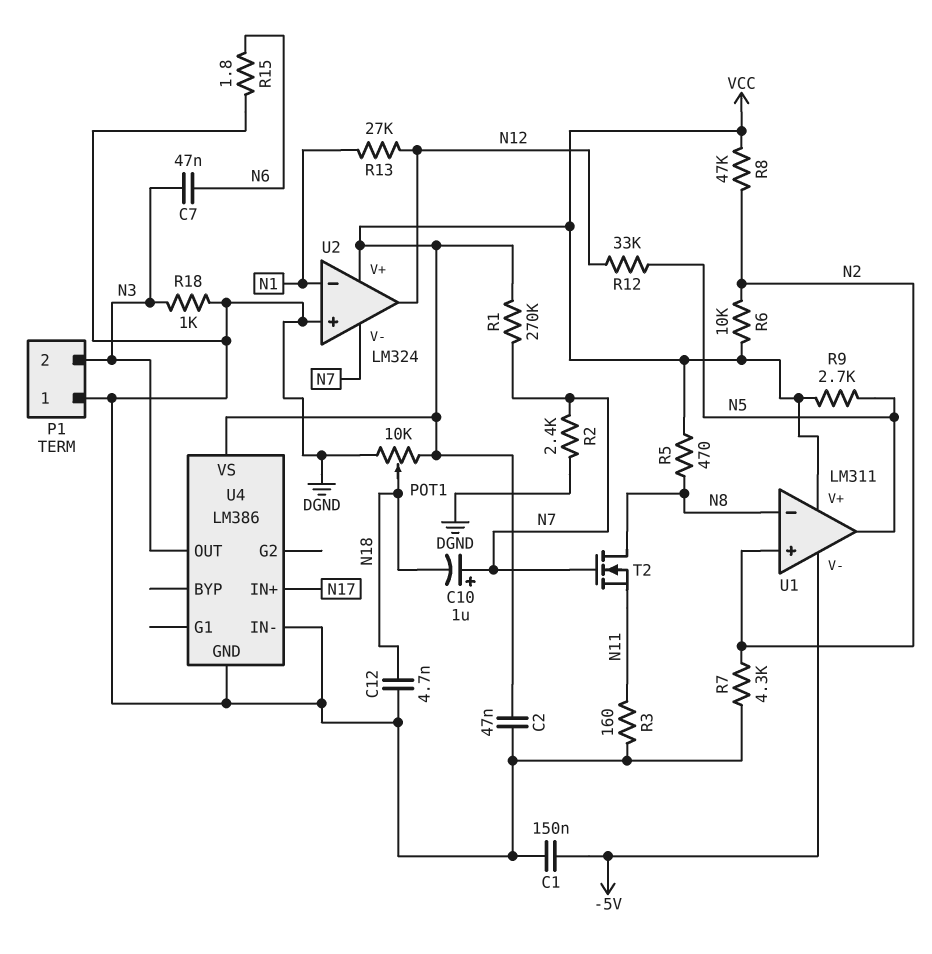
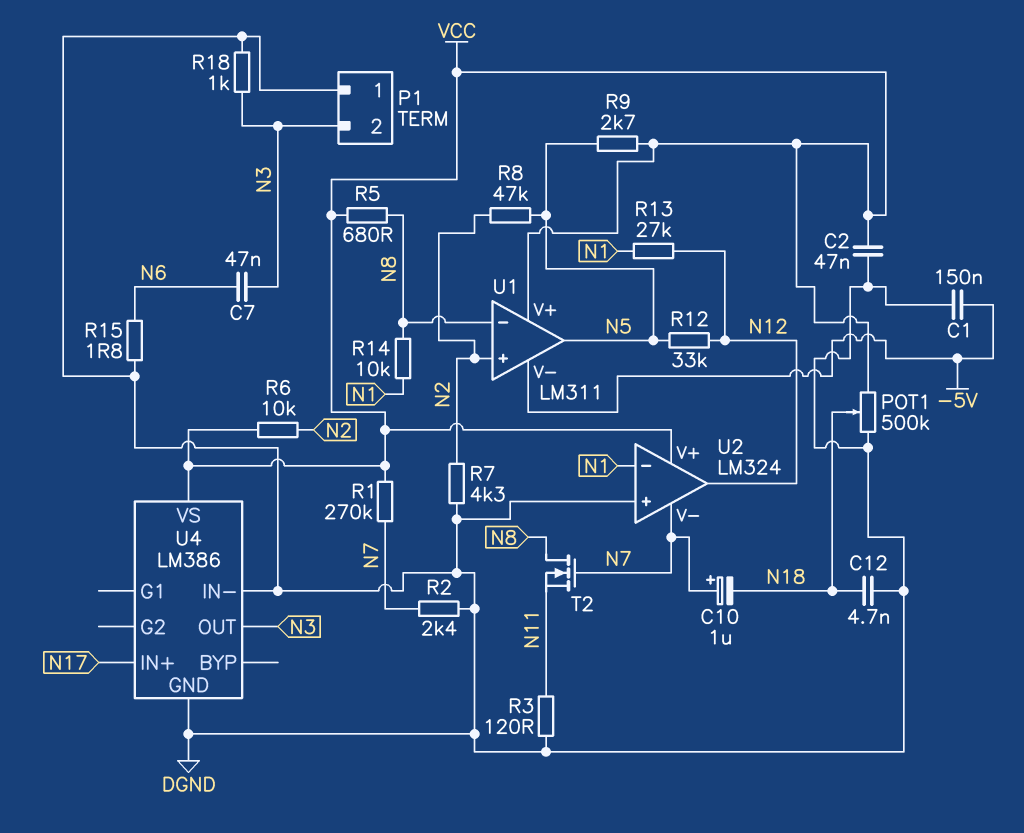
POT1: 10k (DGND, VCC, wiper N18) -> 500k (DGND, VCC, wiper N18)
R3: 160 (DGND, N11) -> 120 (DGND, N11)
R5: 470 (N8, VCC) -> 680 (N8, VCC)
R8: 47k (N2, VCC) -> 47k (N2, N5)
R14: none -> 10k (N1, N8)

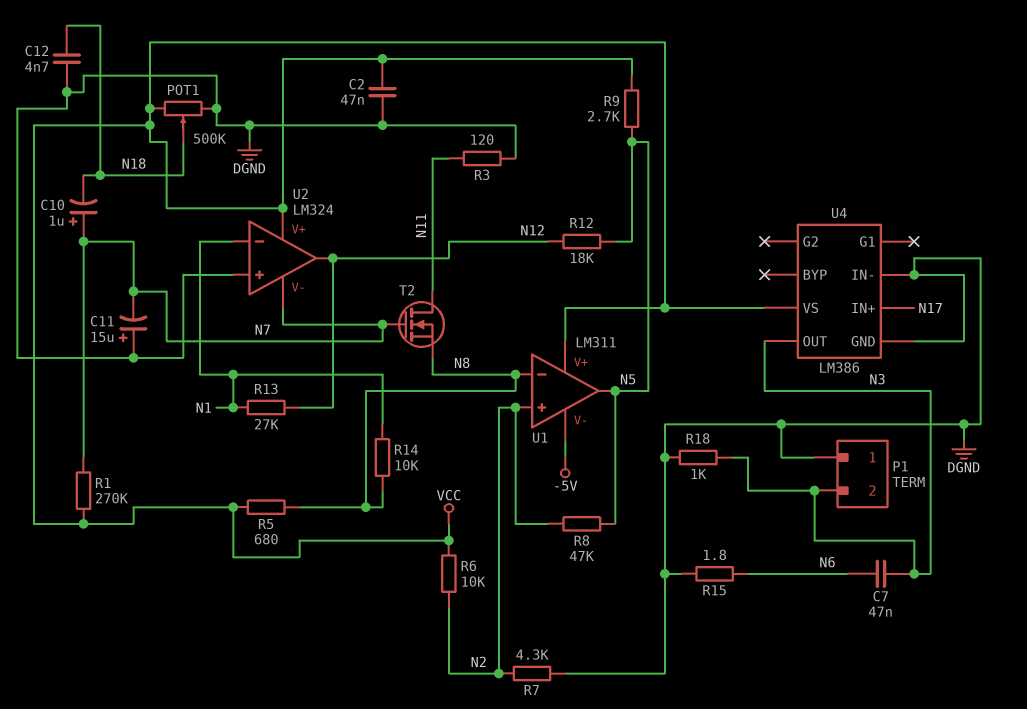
C1: 150nF (-5V, DGND) -> none
C11: none -> 15uF (plus DGND, minus N7)
R2: 2.4k (DGND, N7) -> none
R12: 33k (N5, N12) -> 18k (N5, N12)
T2: NMOS (G N7, D N8, S N11) -> NMOS (G N7, D N11, S N8)

